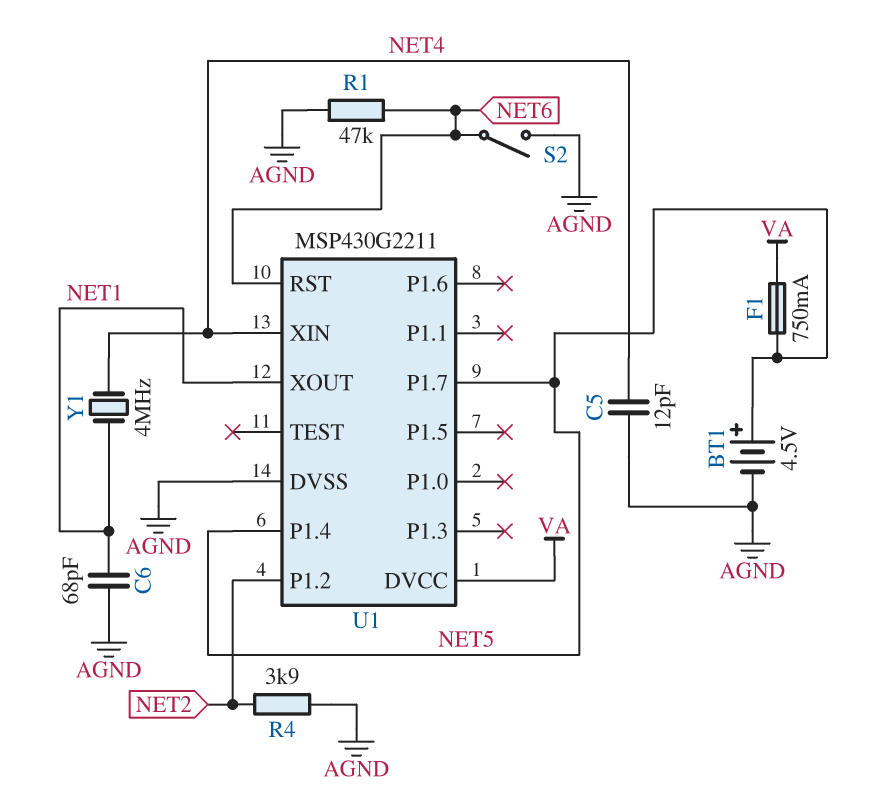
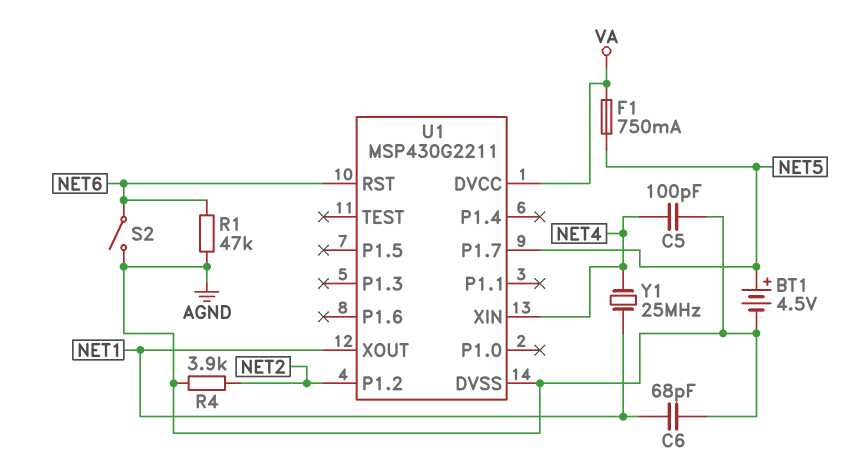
C5: 12pF (AGND, NET4) -> 100pF (AGND, NET4)
U1 pin P1.4: NET5 -> none
Y1: 4MHz (NET1, NET4) -> 25MHz (NET1, NET4)

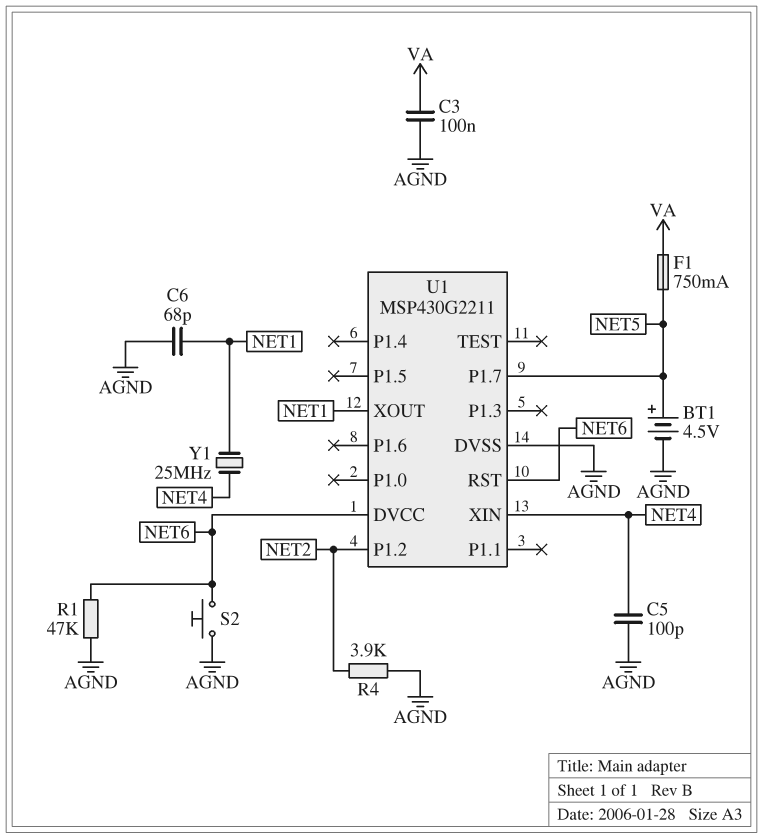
C3: none -> 100nF (AGND, VA)
S2: switch (AGND, NET6) -> button (AGND, NET6)
U1 pin DVCC: VA -> NET6

